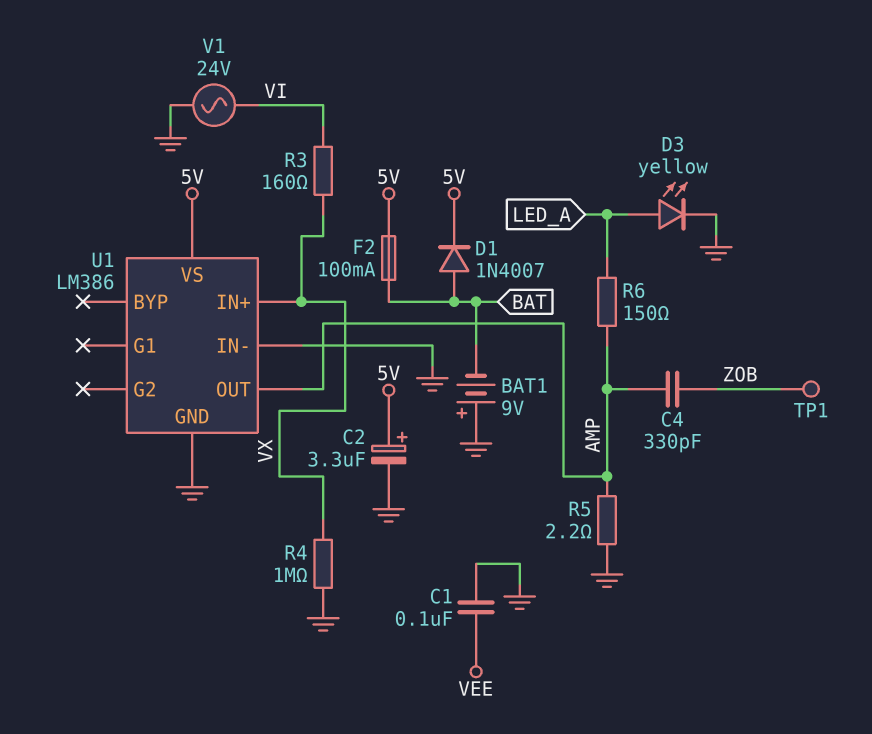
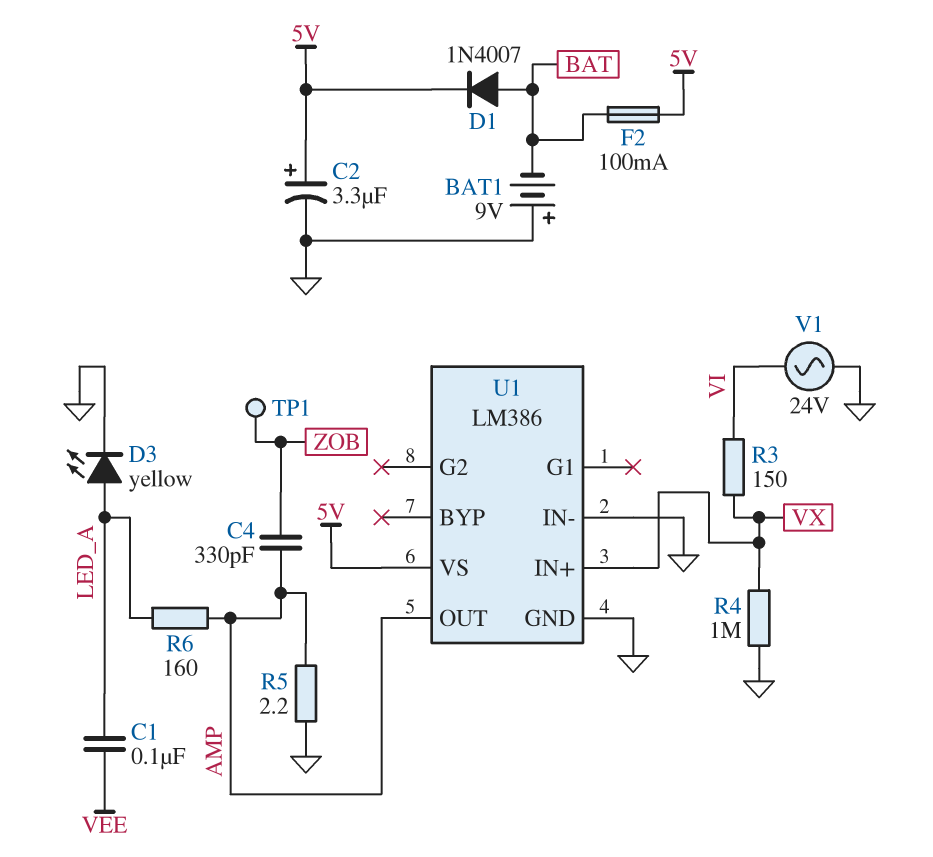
C1: 100nF (GND, VEE) -> 100nF (LED_A, VEE)
R3: 160 (VI, VX) -> 150 (VI, VX)
R6: 150 (AMP, LED_A) -> 160 (AMP, LED_A)

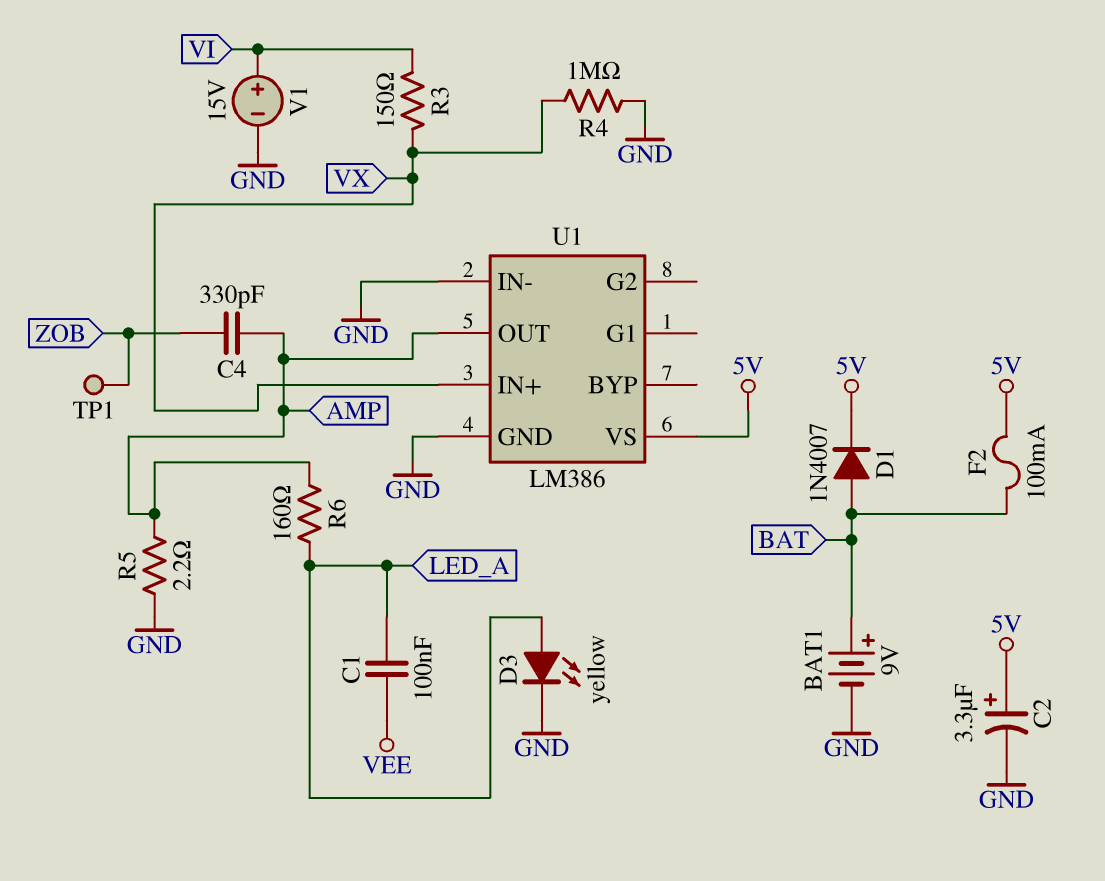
BAT1: 9V (plus GND, minus BAT) -> 9V (plus BAT, minus GND)
V1: AC 24V (GND, VI) -> 15V (plus VI, minus GND)

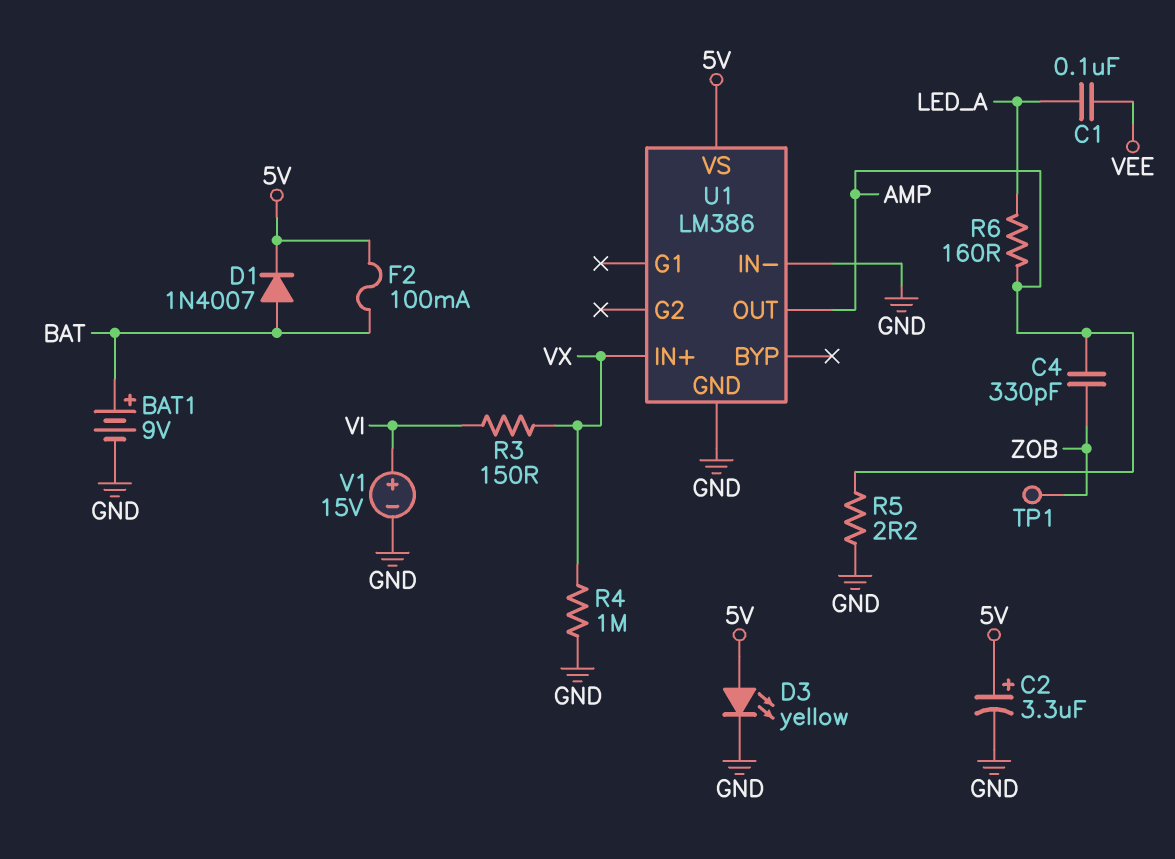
D3: LED yellow (A LED_A, K GND) -> LED yellow (A 5V, K GND)

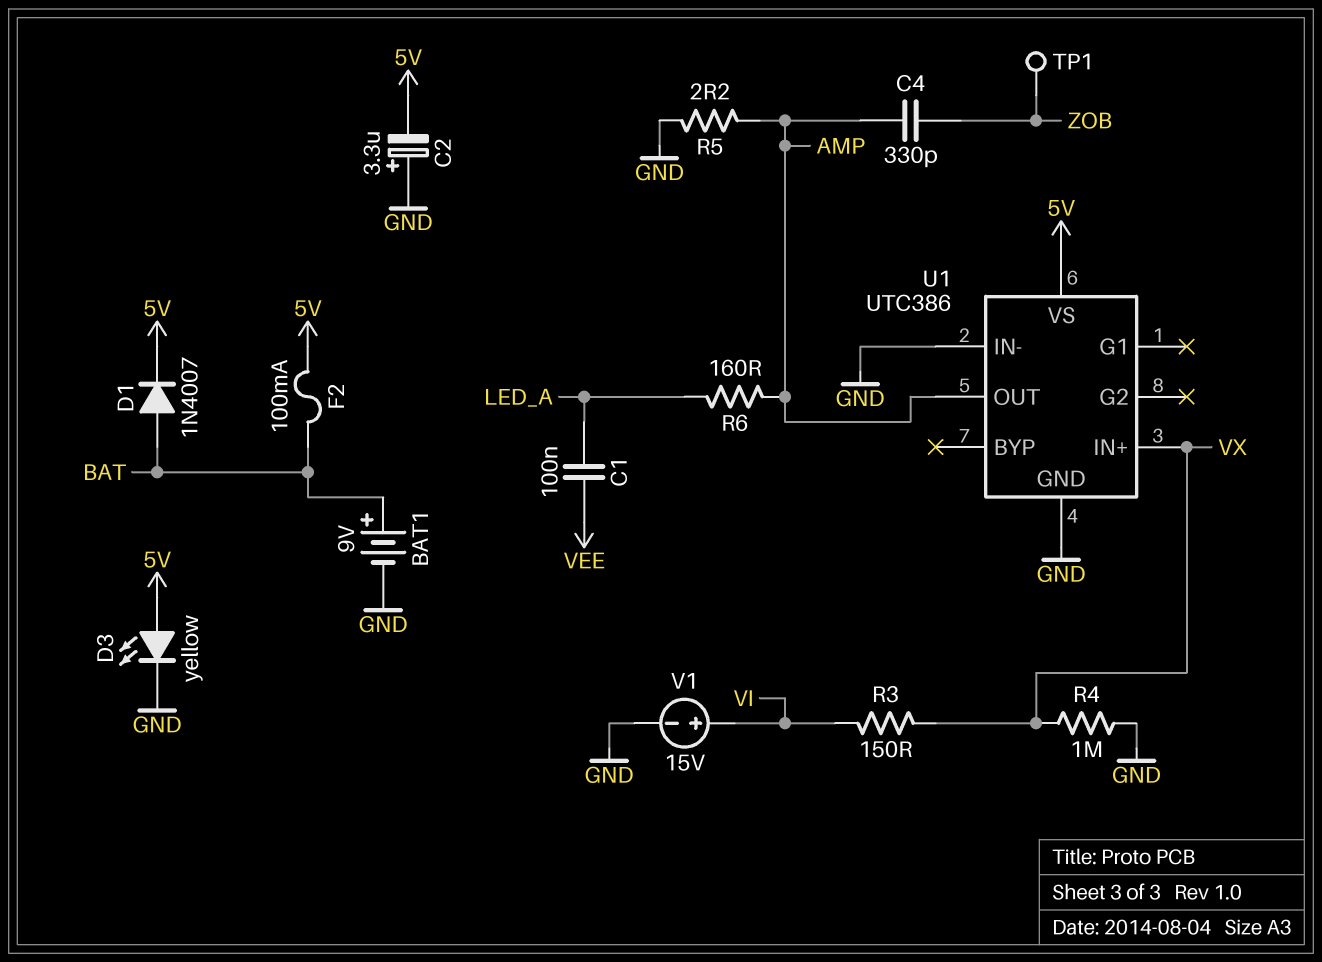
C2: 3.3uF (plus 5V, minus GND) -> 3.3uF (plus GND, minus 5V)
U1: LM386 -> UTC386

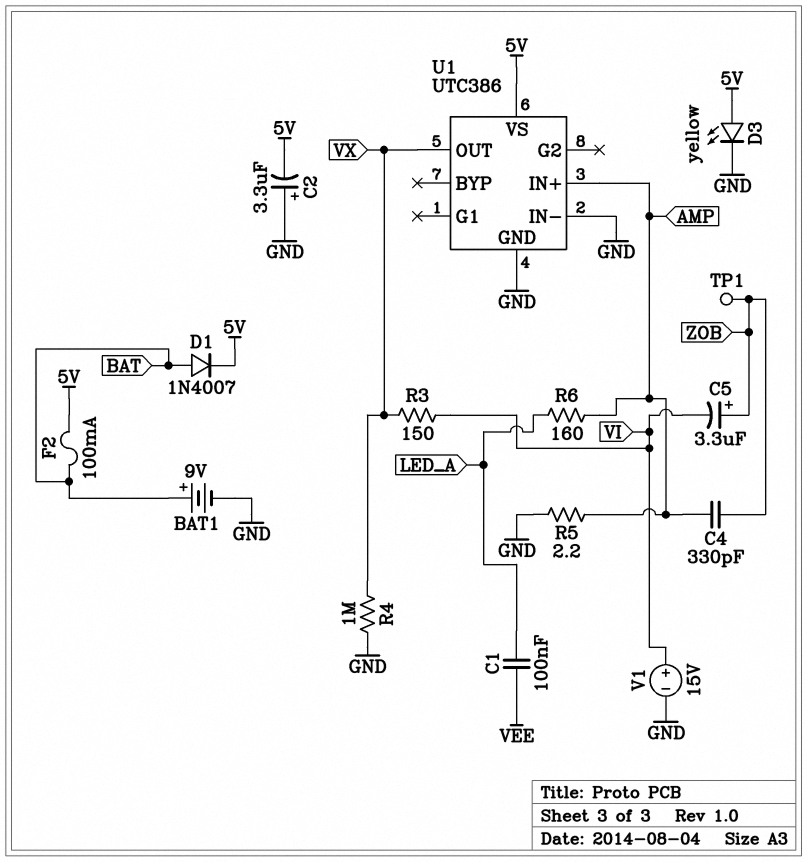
C5: none -> 3.3uF (plus ZOB, minus VI)
U1 pin IN+: VX -> AMP
U1 pin OUT: AMP -> VX

